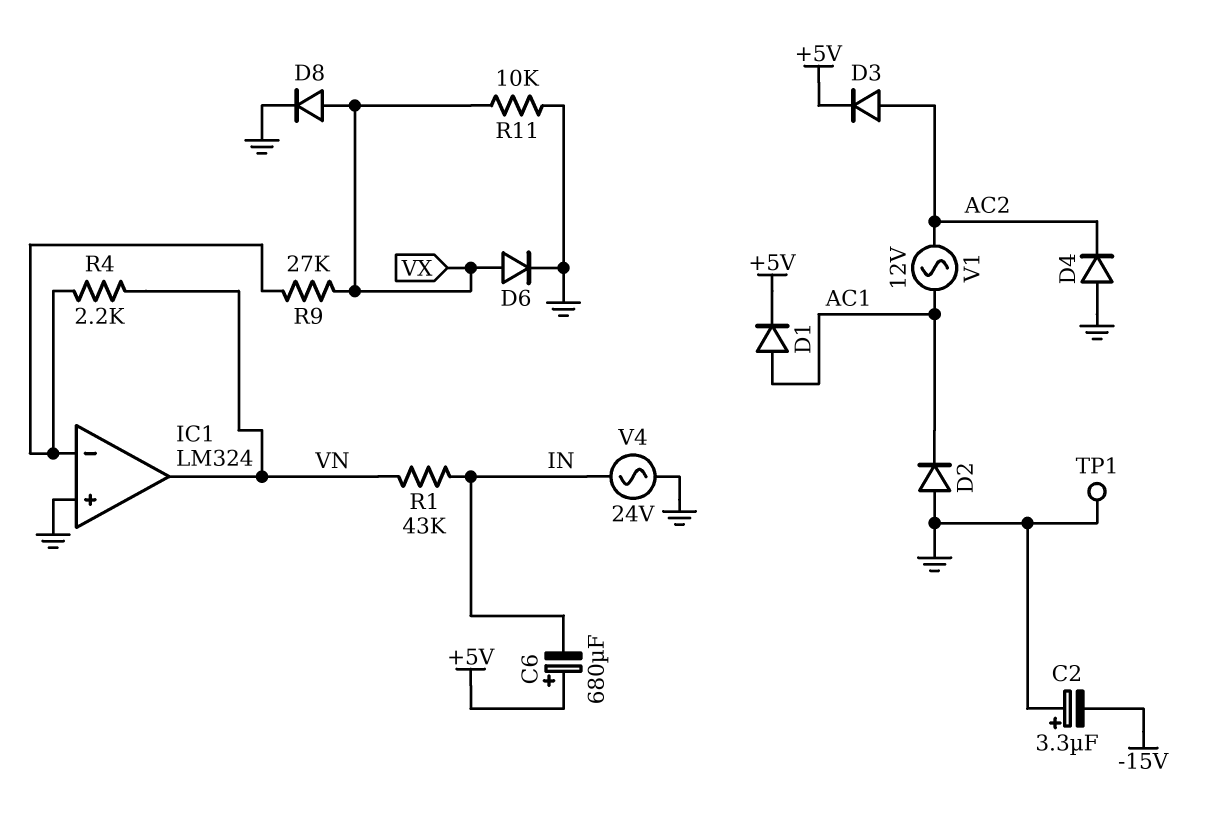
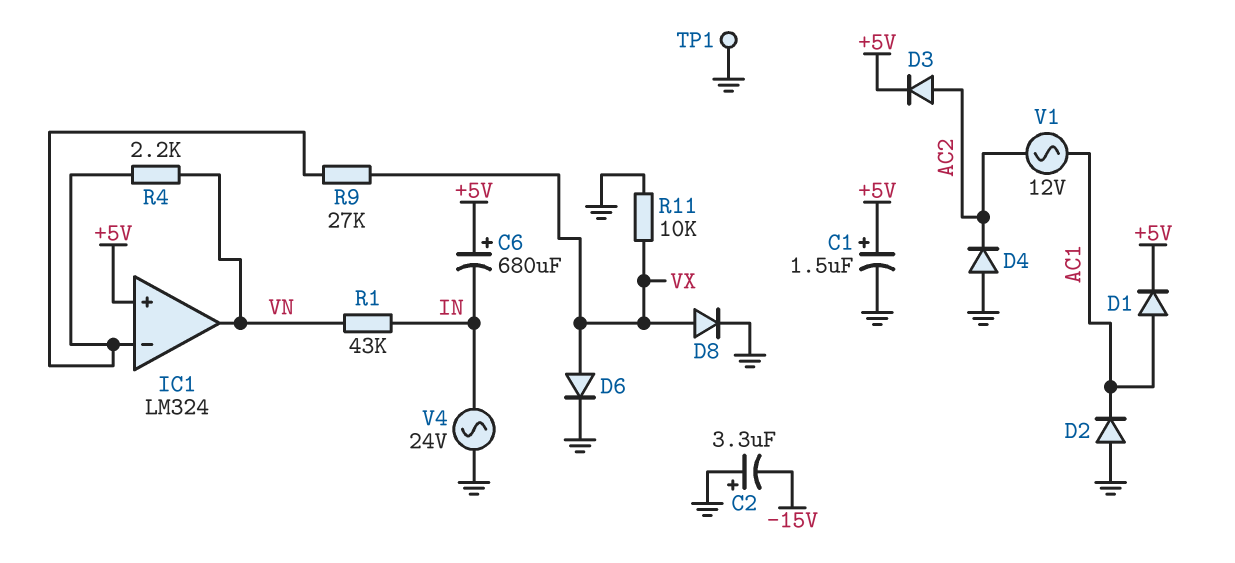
C1: none -> 1.5uF (plus +5V, minus GND)
IC1 pin in+: GND -> +5V

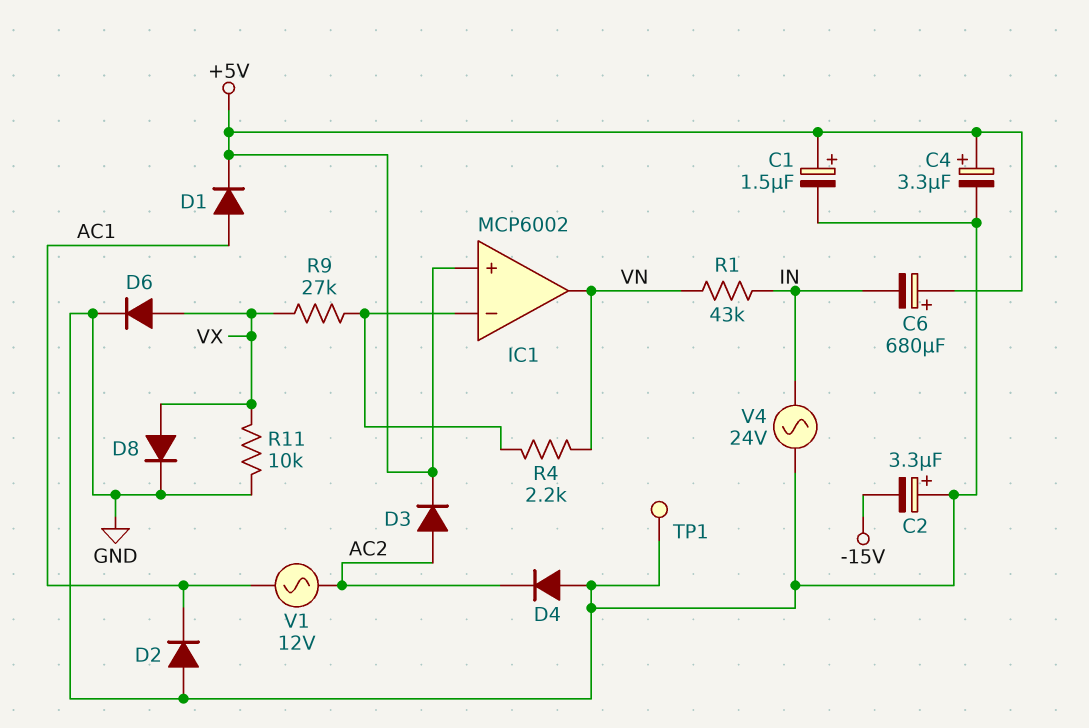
C4: none -> 3.3uF (plus +5V, minus GND)
IC1: LM324 -> MCP6002

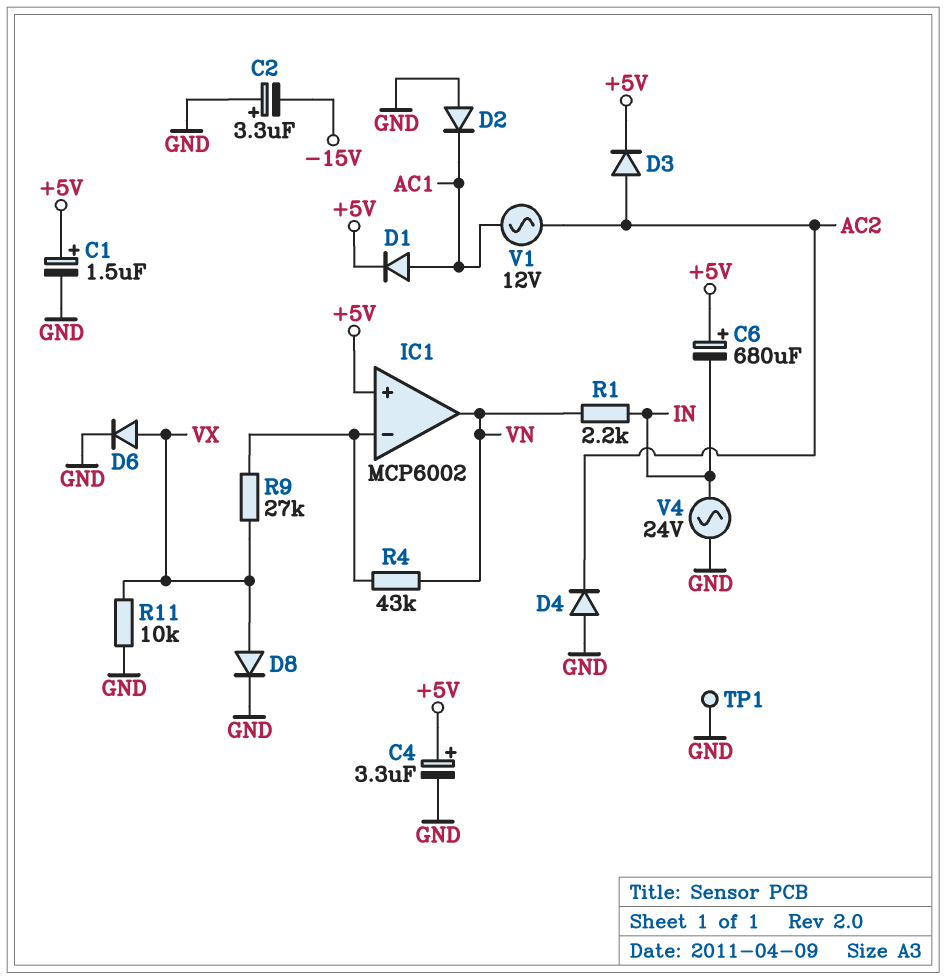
R1: 43k (IN, VN) -> 2.2k (IN, VN)
R4: 2.2k (IC1/in-, VN) -> 43k (IC1/in-, VN)

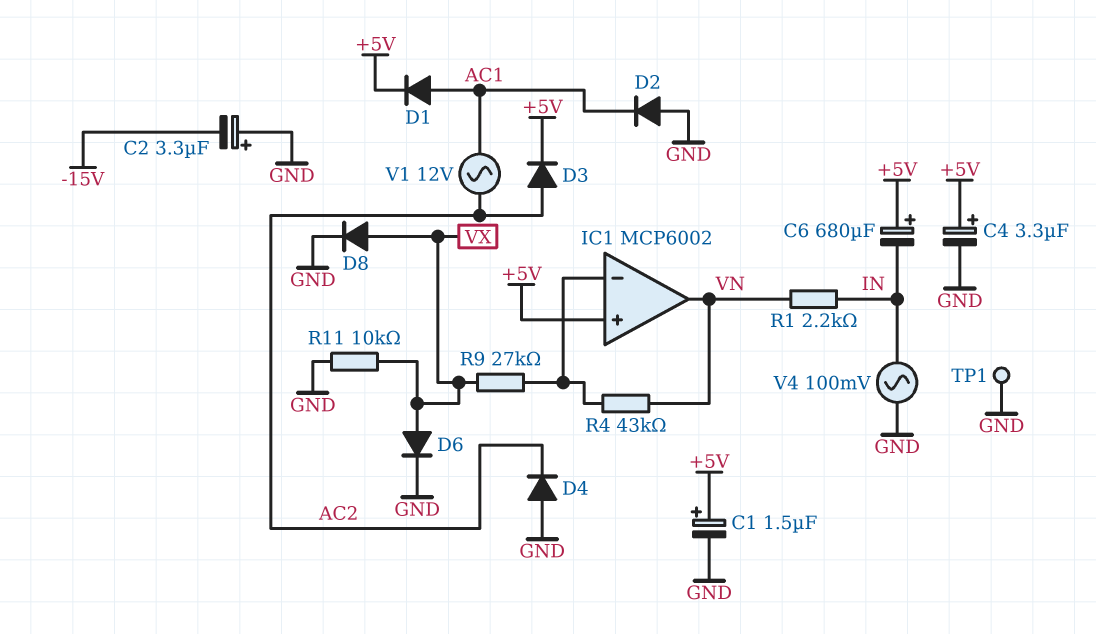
V4: AC 24V (GND, IN) -> AC 100mV (GND, IN)

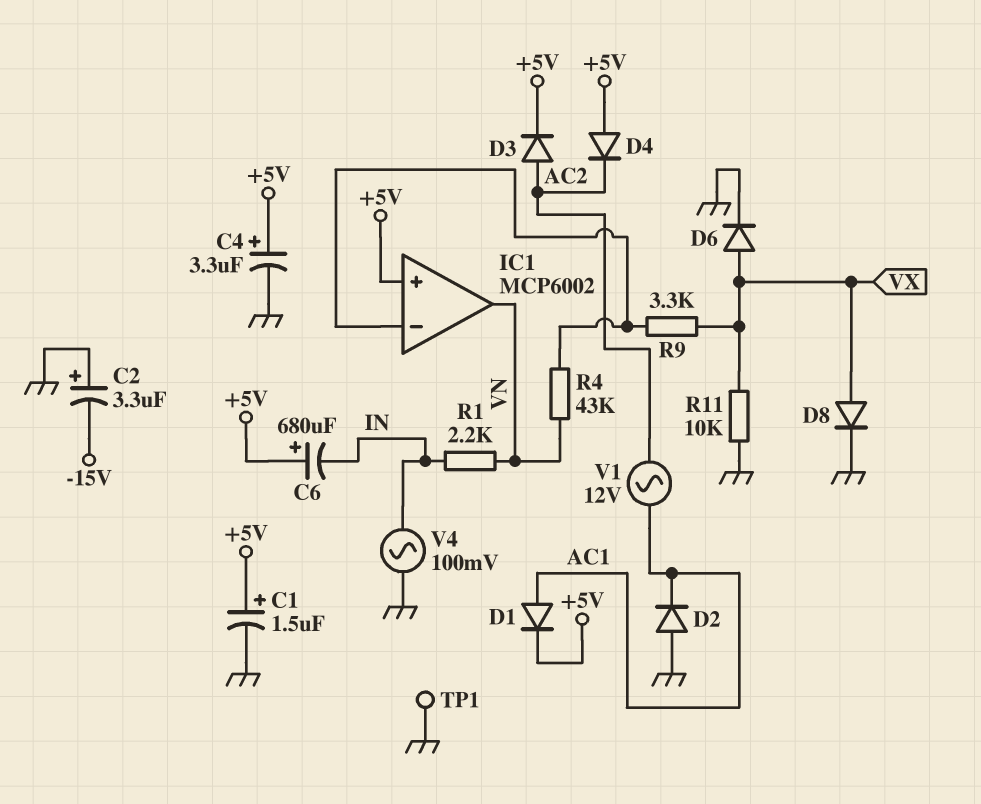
D4: diode (A GND, K AC2) -> diode (A +5V, K AC2)
R9: 27k (IC1/in-, VX) -> 3.3k (IC1/in-, VX)

